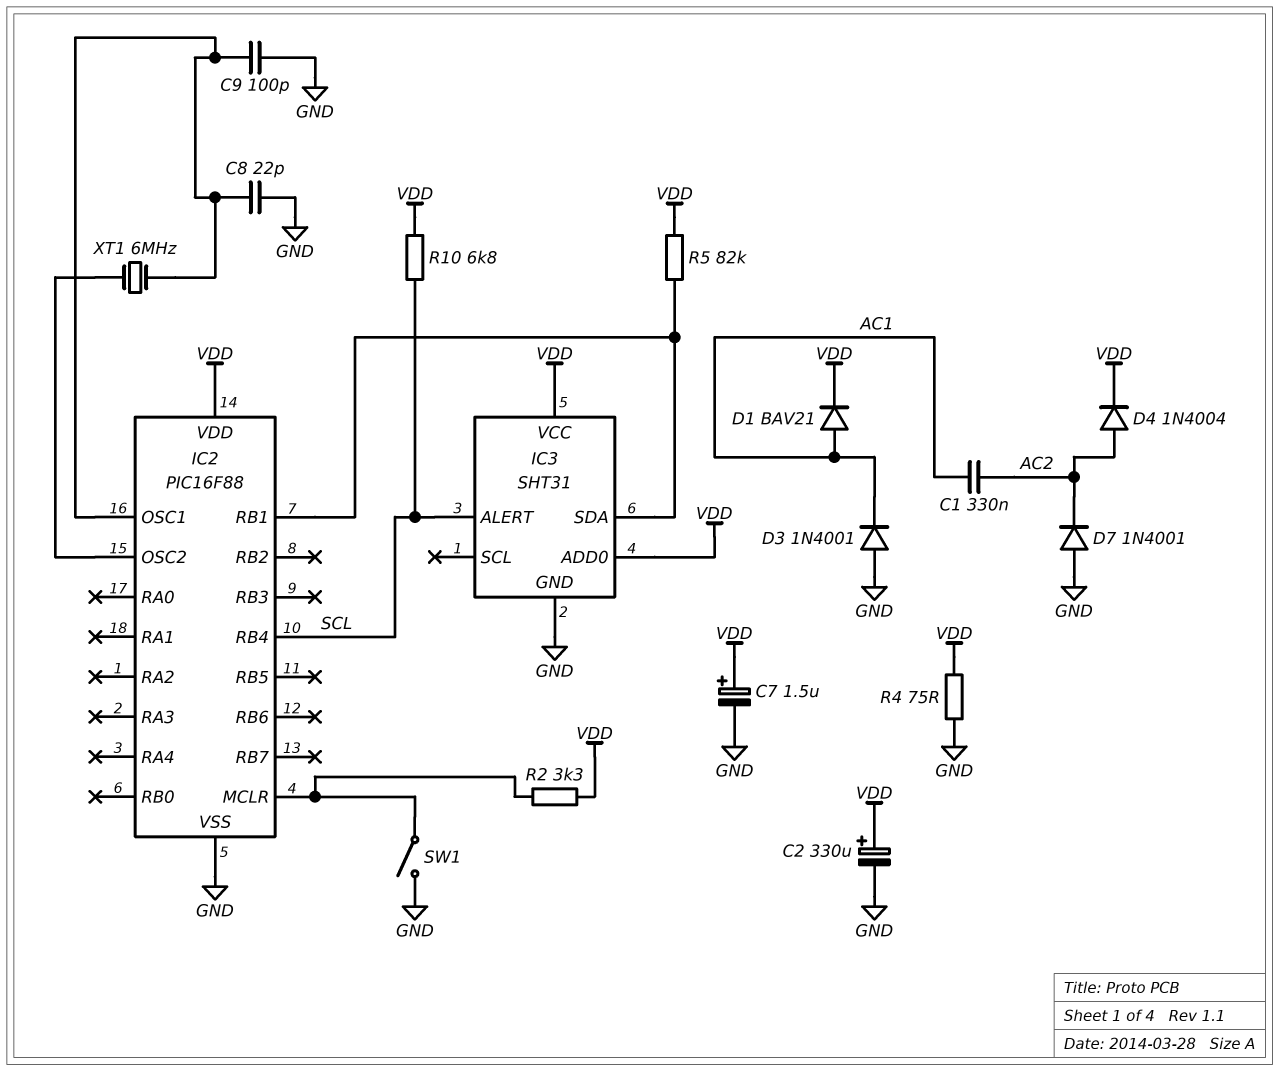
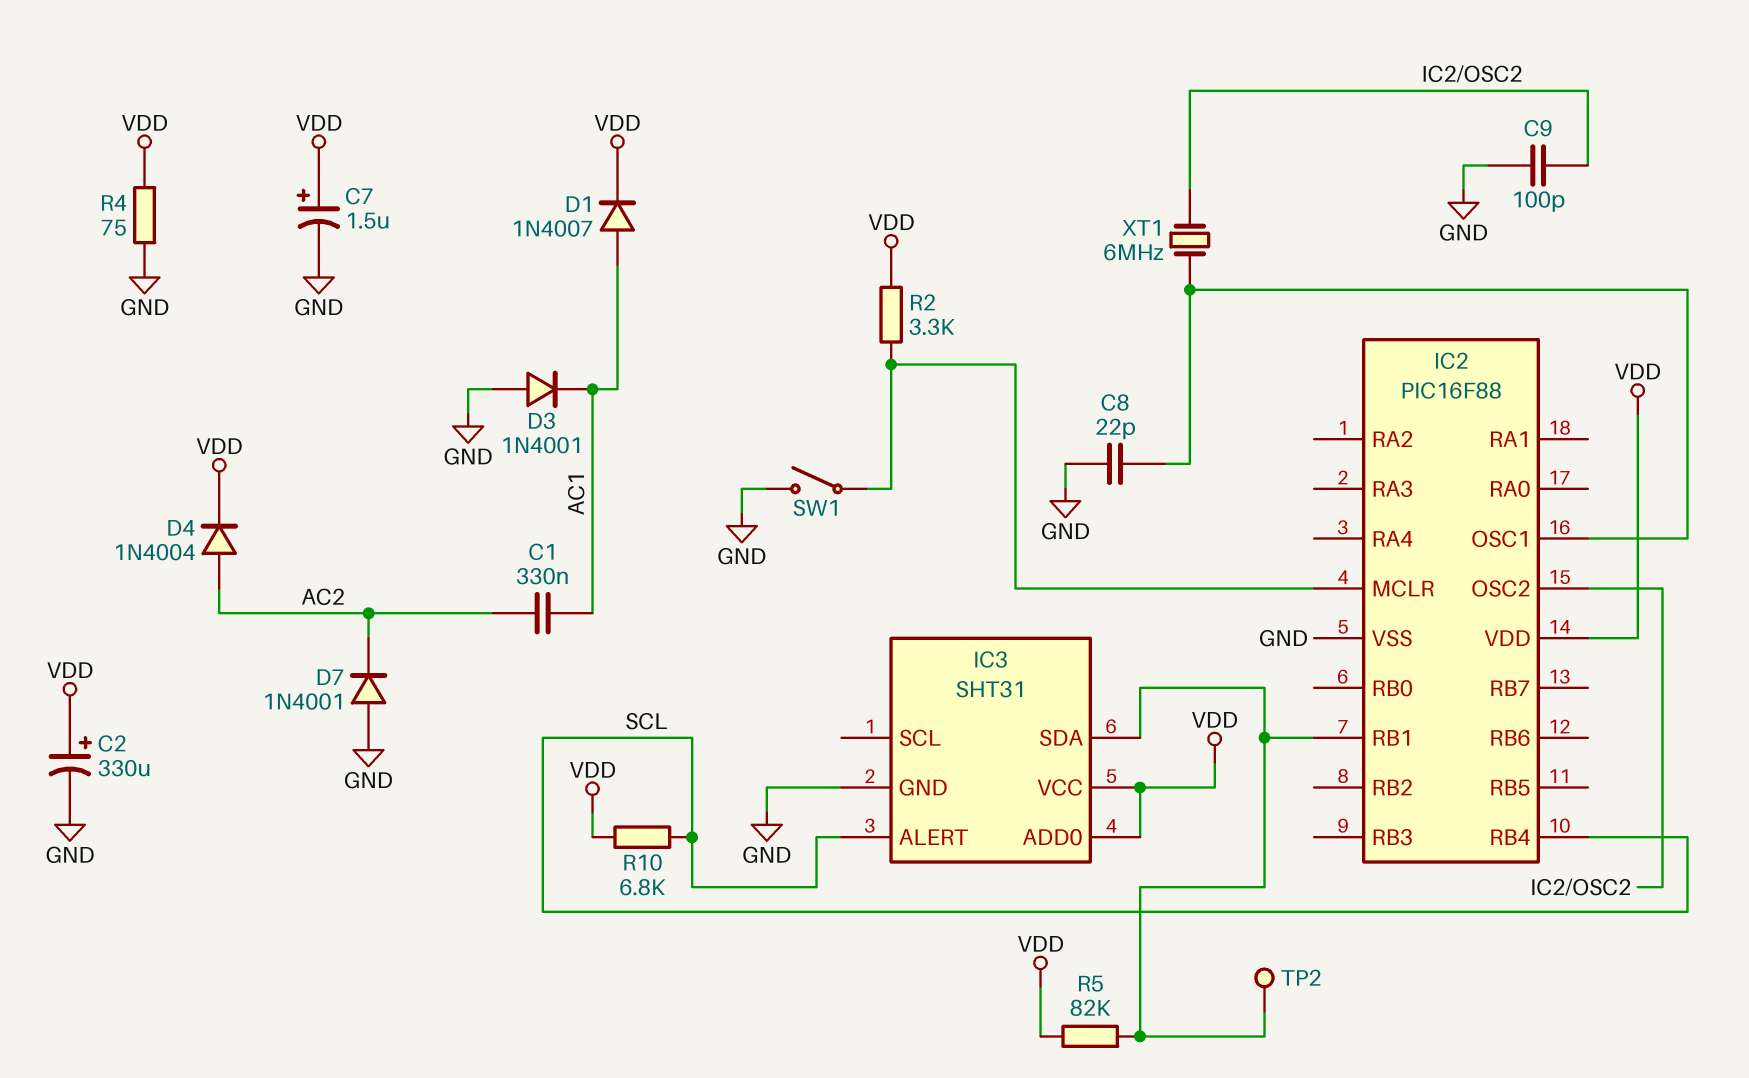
C9: 100pF (GND, IC2/OSC1) -> 100pF (GND, IC2/OSC2)
D1: diode BAV21 (A AC1, K VDD) -> diode 1N4007 (A AC1, K VDD)
TP2: none -> test point (IC2/RB1)

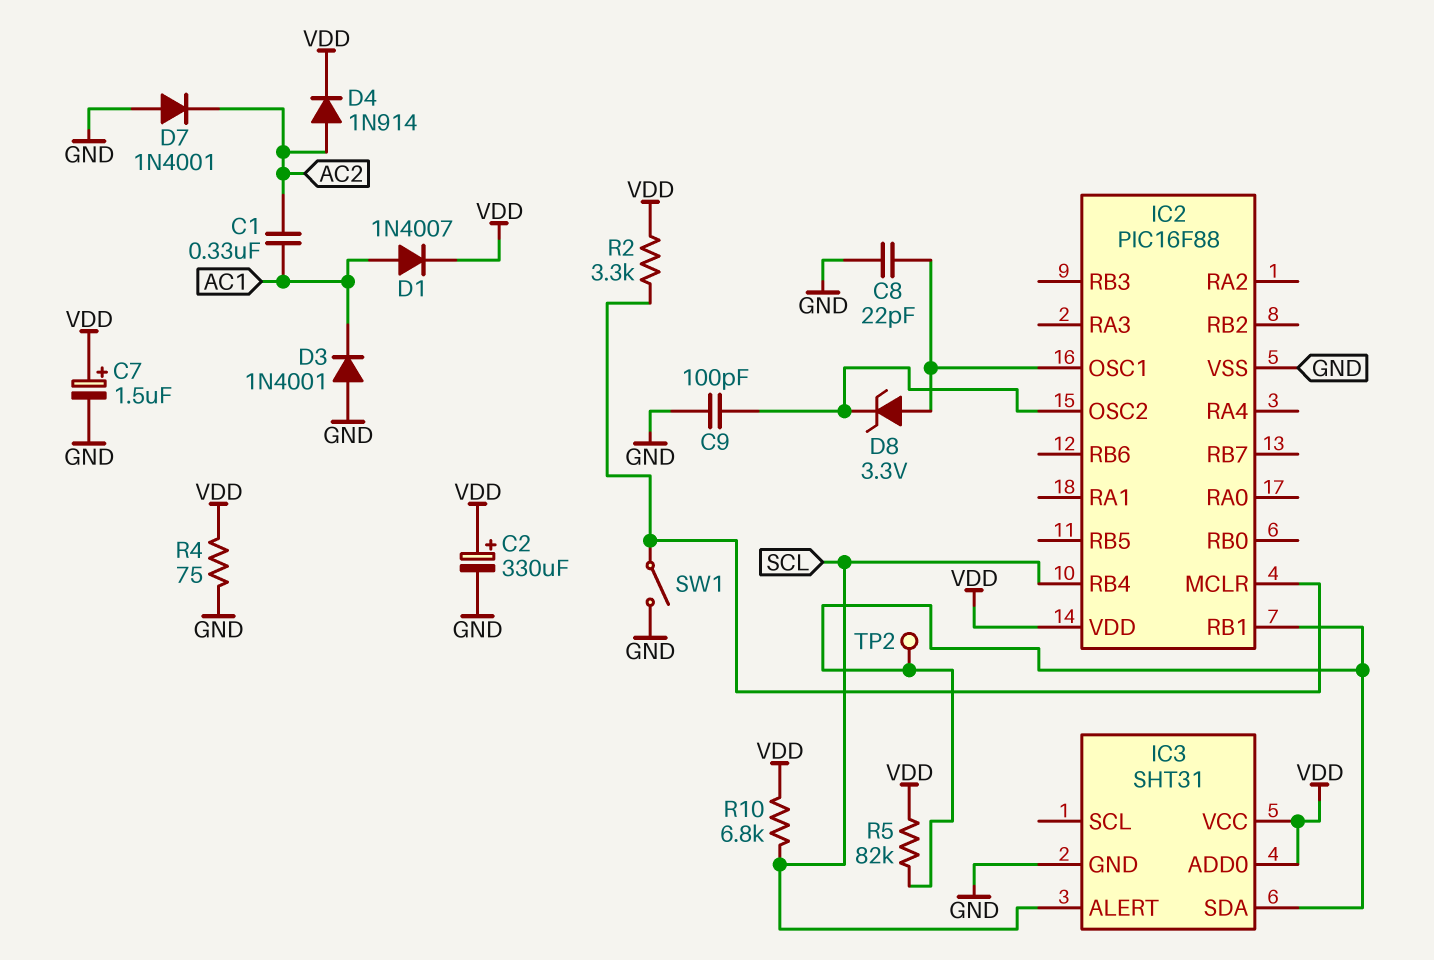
D4: diode 1N4004 (A AC2, K VDD) -> diode 1N914 (A AC2, K VDD)
D8: none -> zener 3.3V (A IC2/OSC1, K IC2/OSC2)
XT1: 6MHz (IC2/OSC1, IC2/OSC2) -> none

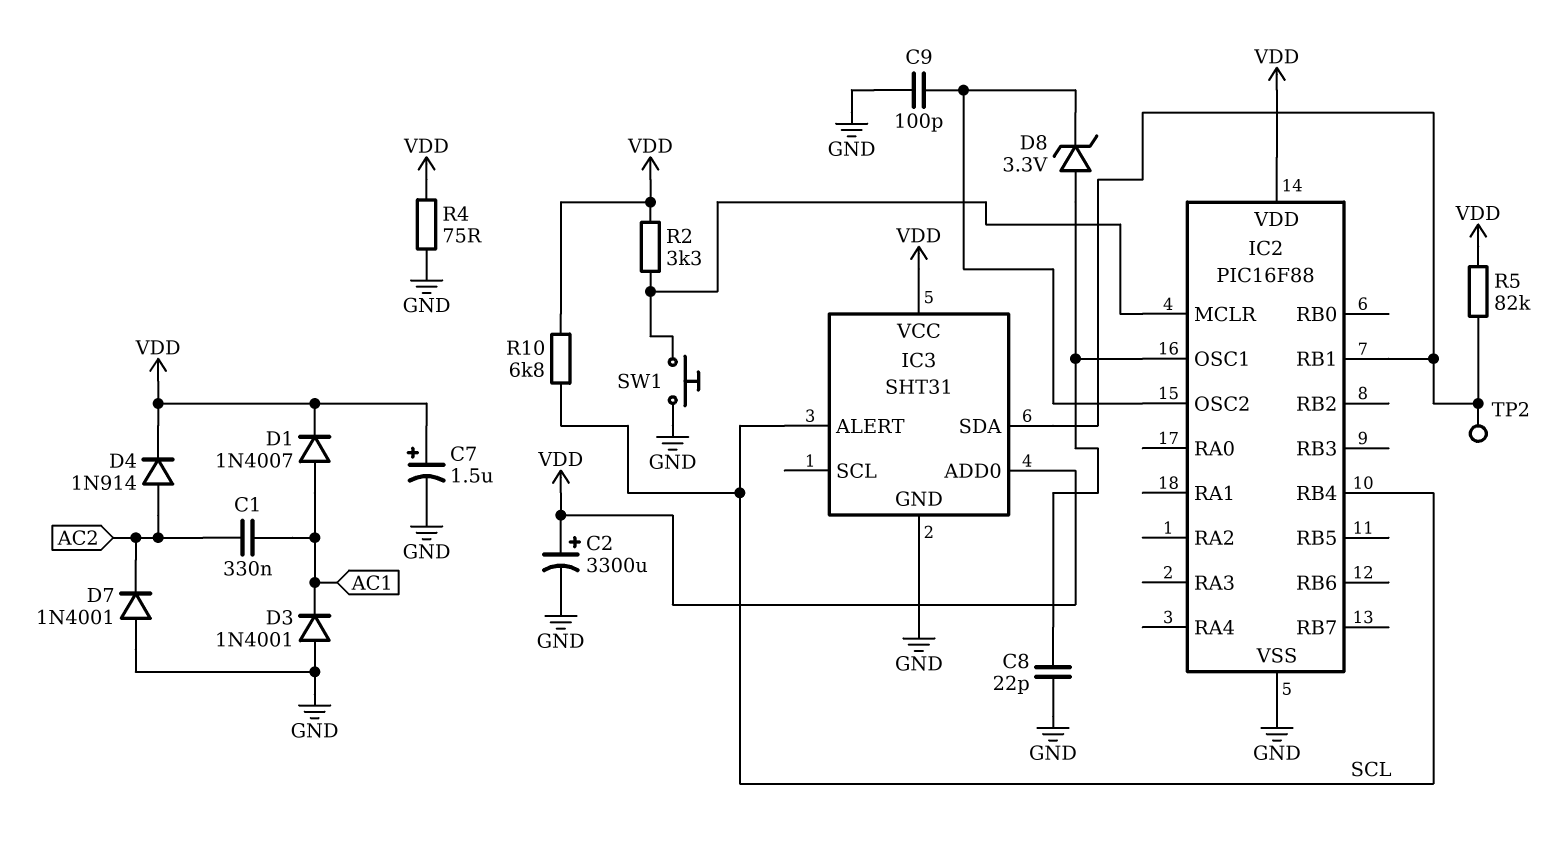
C2: 330uF (plus VDD, minus GND) -> 3300uF (plus VDD, minus GND)
SW1: switch (GND, IC2/MCLR) -> button (GND, IC2/MCLR)

